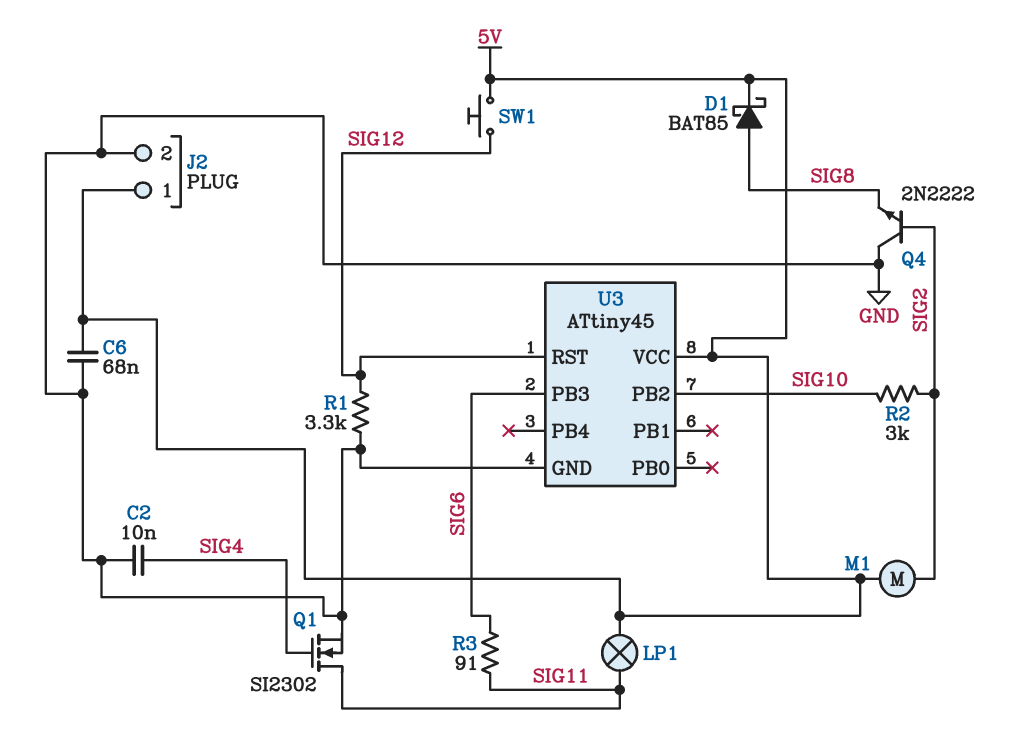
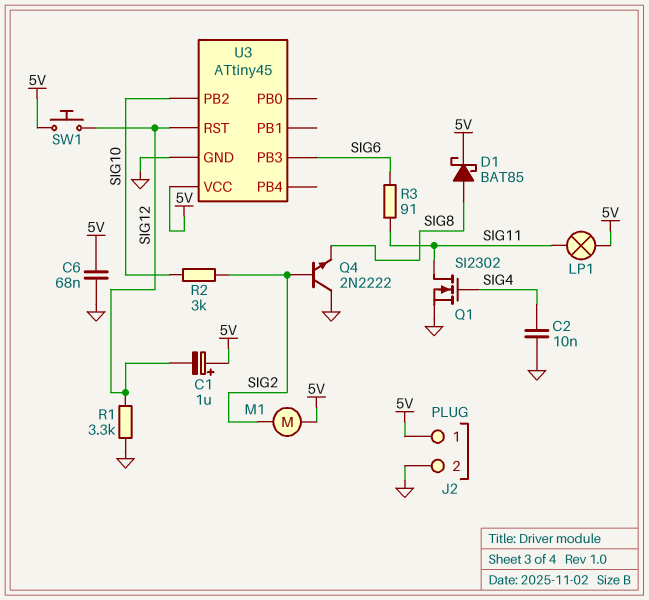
C1: none -> 1uF (plus 5V, minus SIG12)

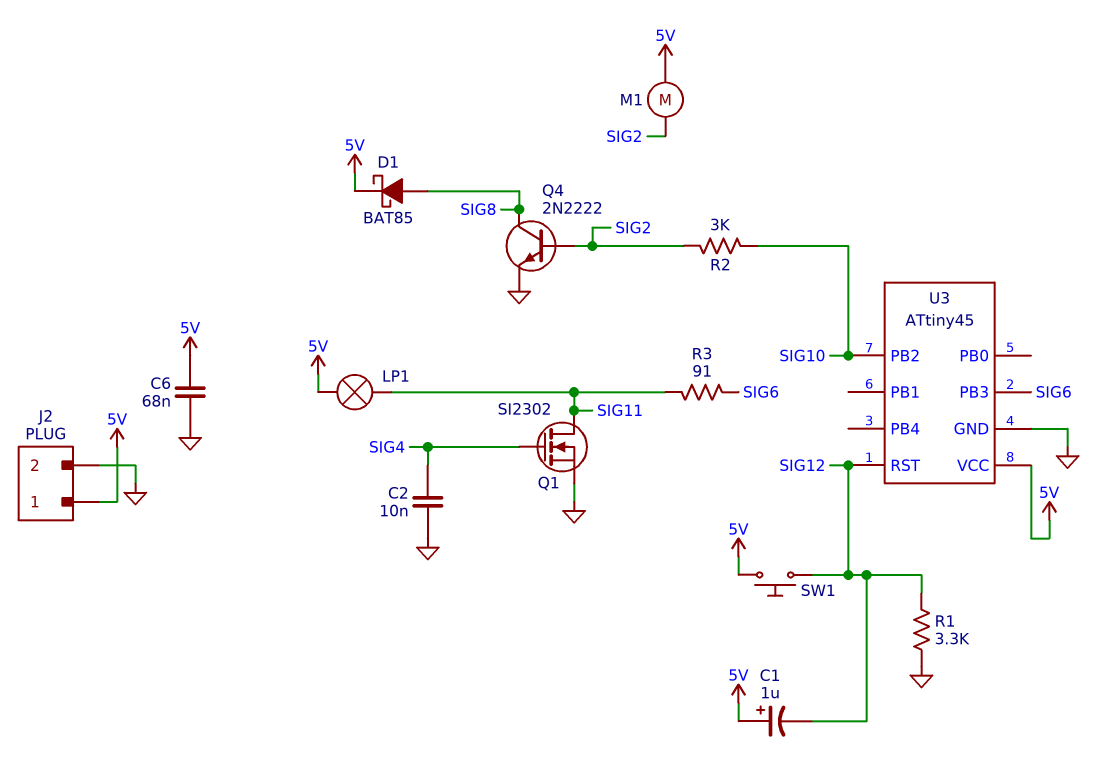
Q4: NPN 2N2222 (B SIG2, C GND, E SIG8) -> NPN 2N2222 (B SIG2, C SIG8, E GND)

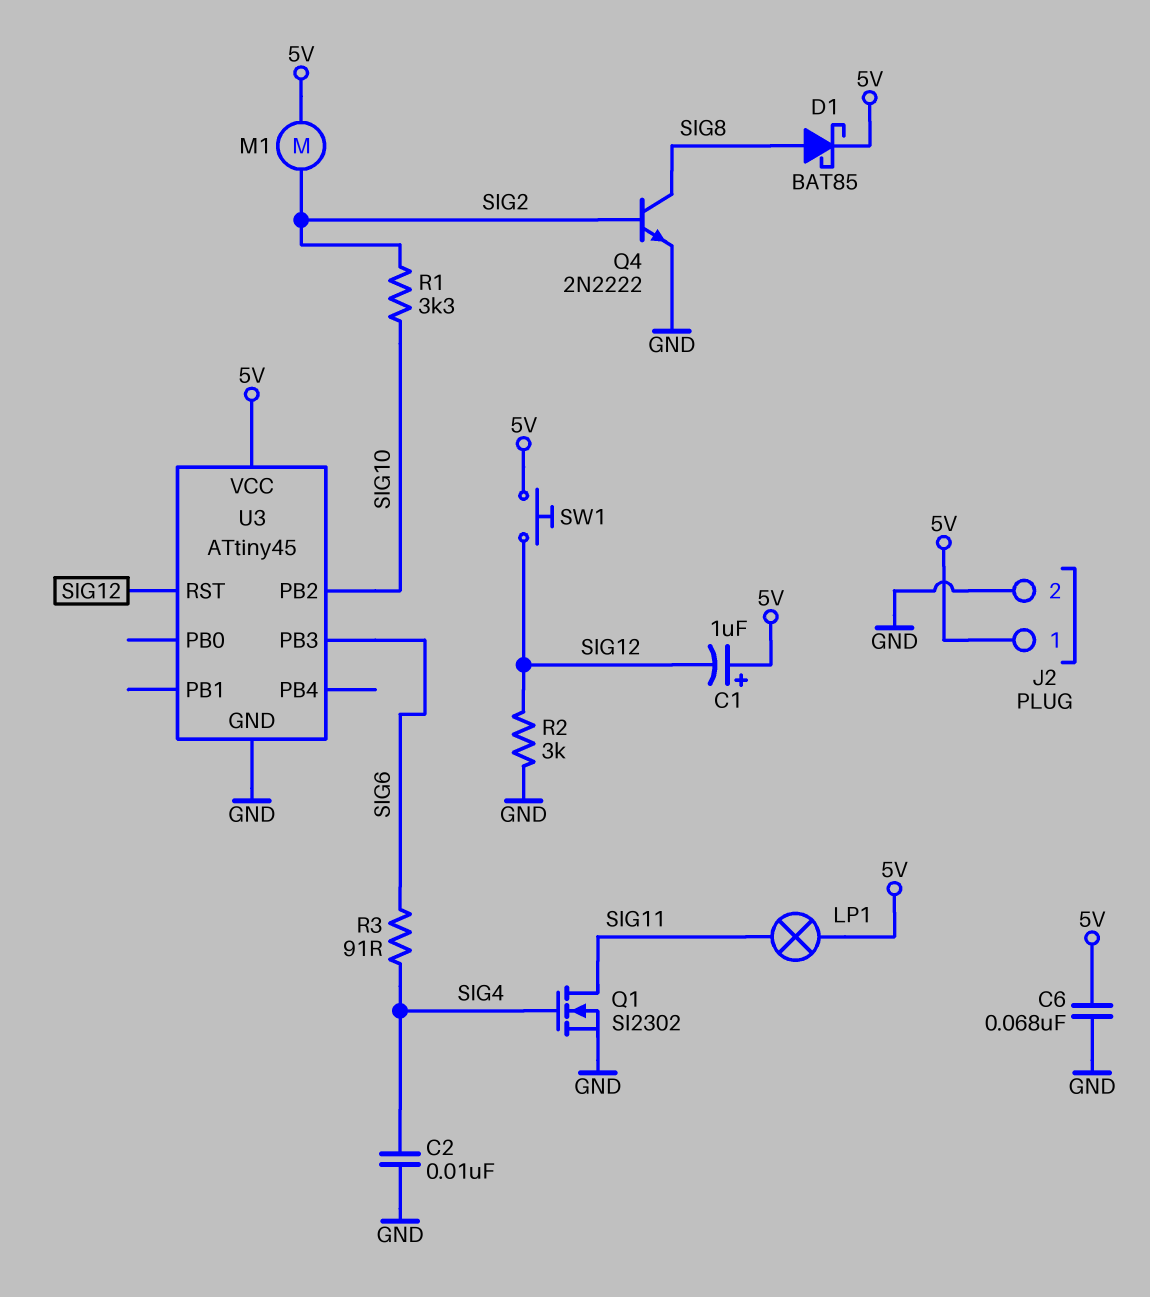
R1: 3.3k (GND, SIG12) -> 3.3k (SIG2, SIG10)
R2: 3k (SIG2, SIG10) -> 3k (GND, SIG12)
R3: 91 (SIG6, SIG11) -> 91 (SIG4, SIG6)

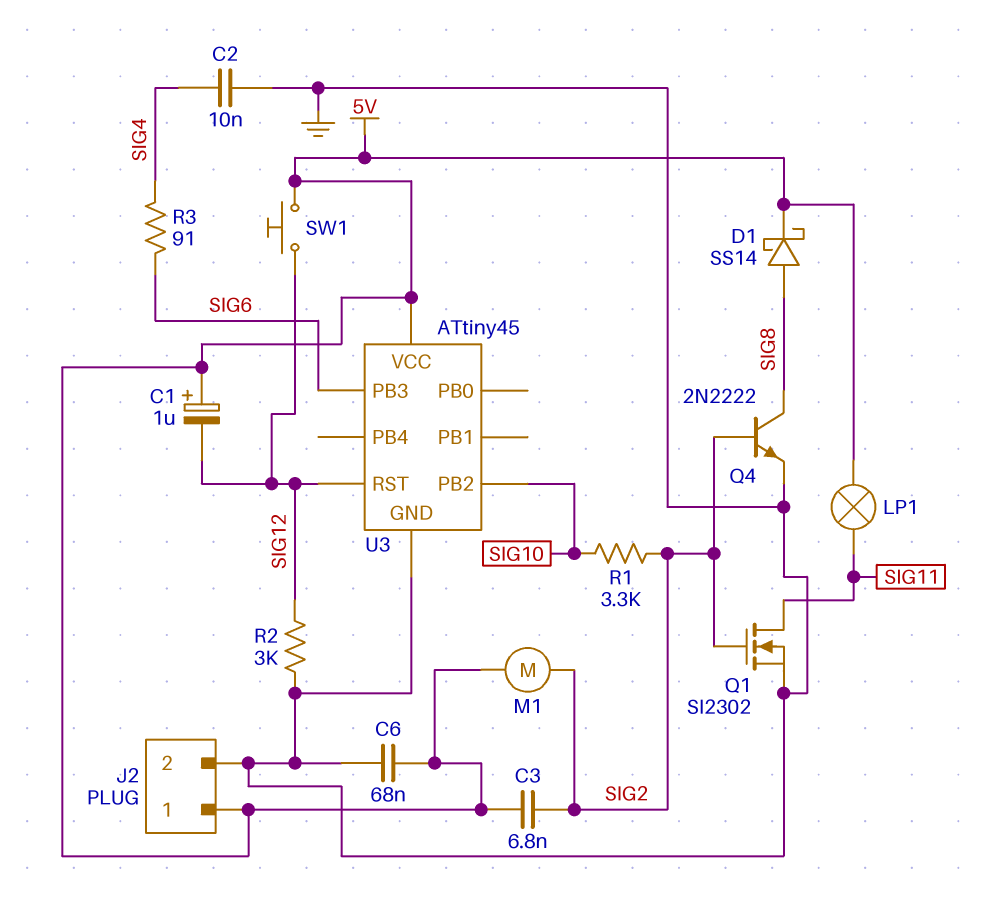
C3: none -> 6.8nF (5V, SIG2)
D1: schottky BAT85 (A SIG8, K 5V) -> schottky SS14 (A SIG8, K 5V)
Q1: NMOS SI2302 (G SIG4, D SIG11, S GND) -> NMOS SI2302 (G SIG2, D SIG11, S GND)

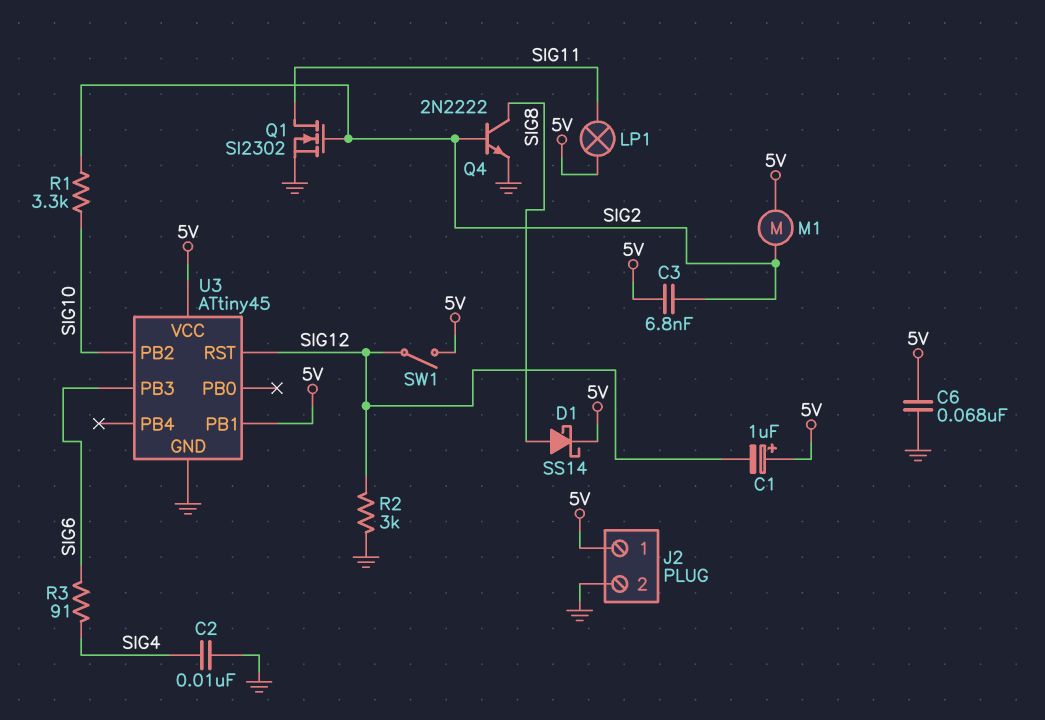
SW1: button (5V, SIG12) -> switch (5V, SIG12)
U3 pin PB1: none -> 5V

